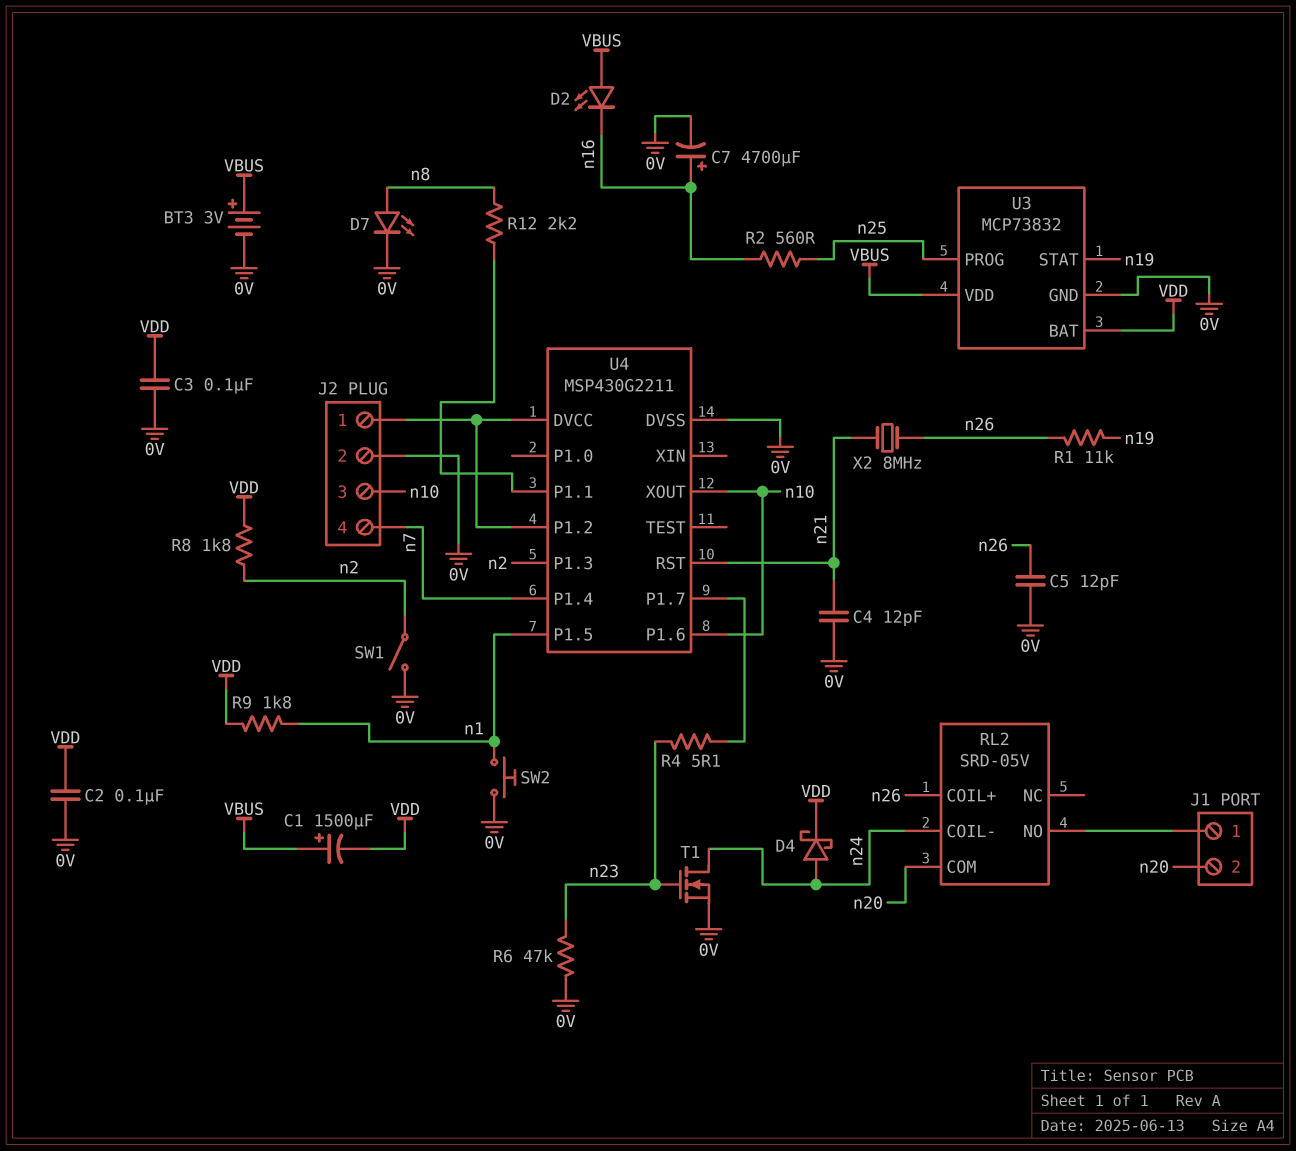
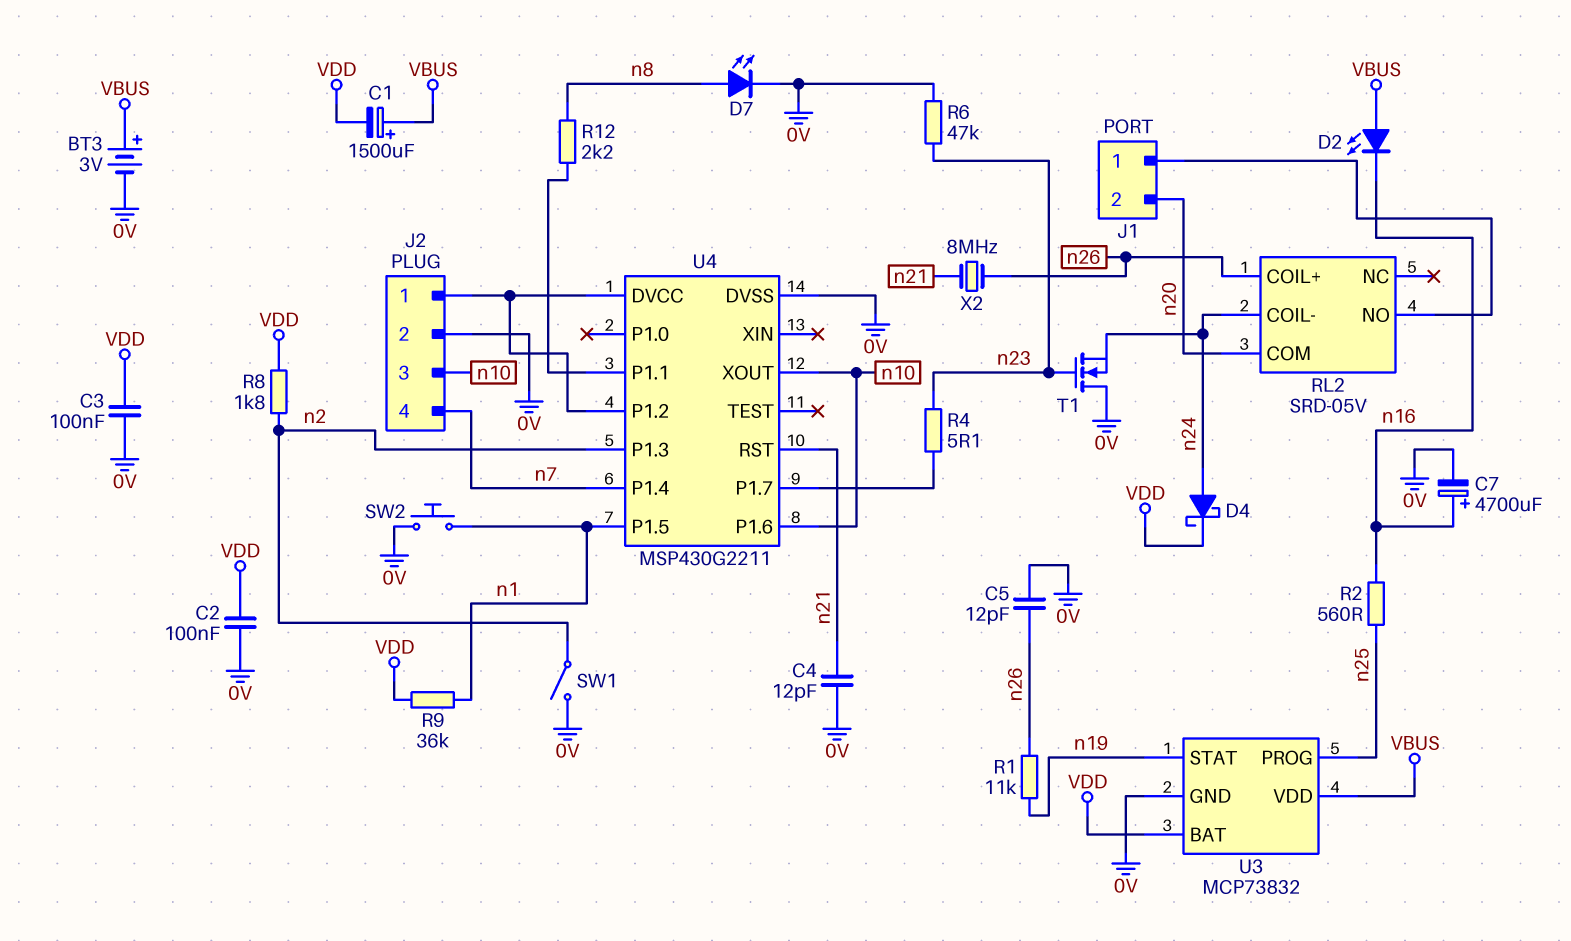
R9: 1.8k (VDD, n1) -> 36k (VDD, n1)
T1: NMOS (G n23, D n24, S 0V) -> NMOS (G n23, D 0V, S n24)

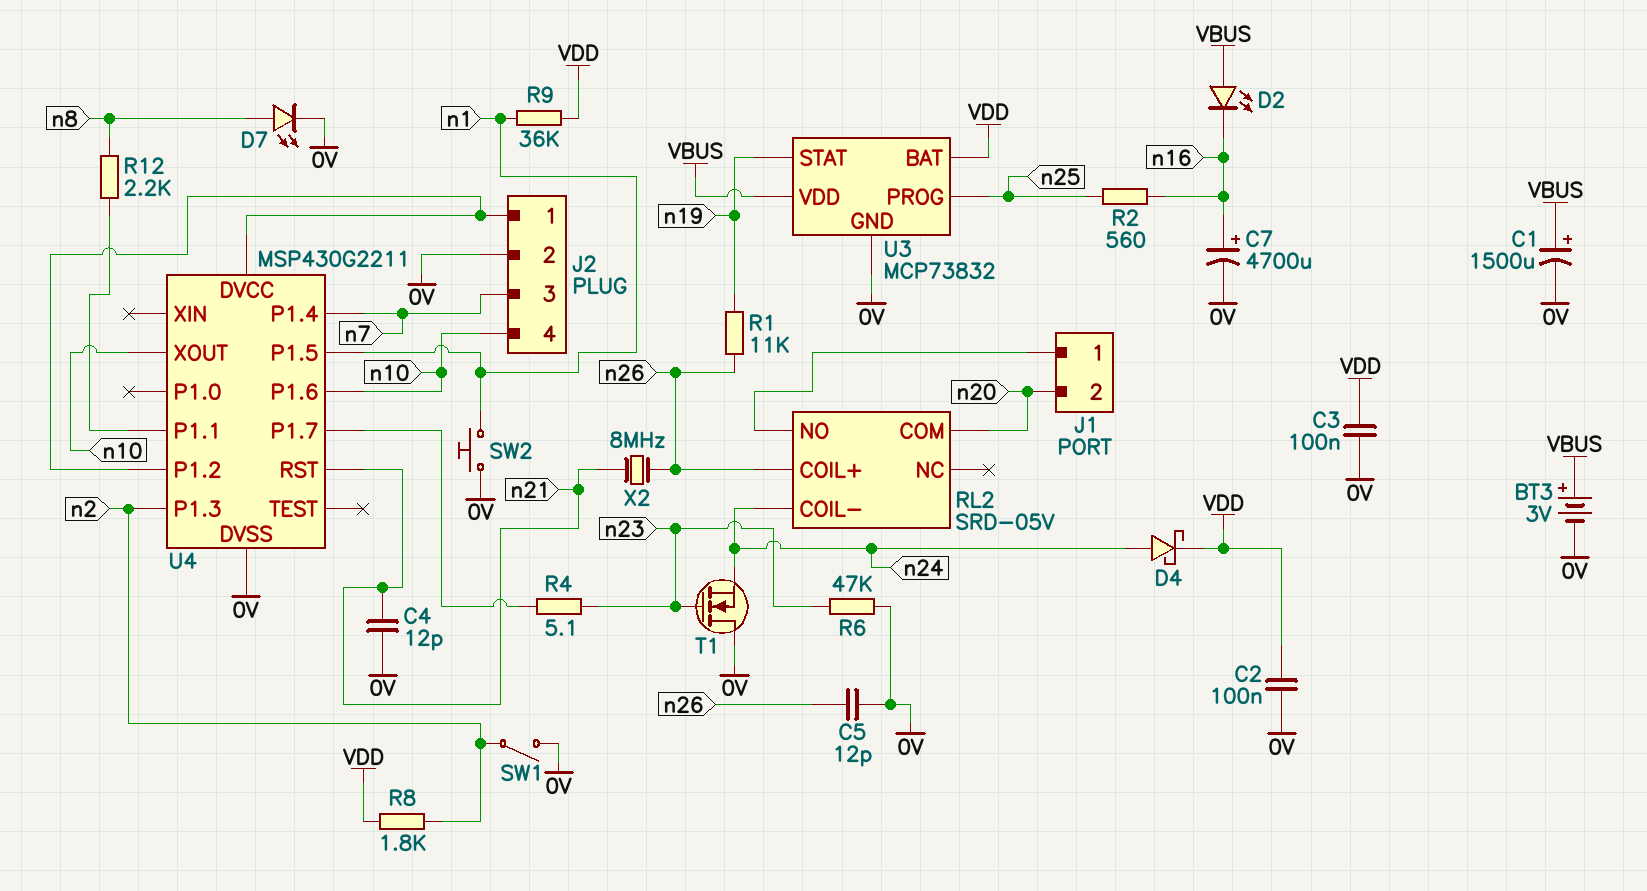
C1: 1500uF (plus VBUS, minus VDD) -> 1500uF (plus VBUS, minus 0V)
J2 pin 3: n10 -> n7
J2 pin 4: n7 -> n10

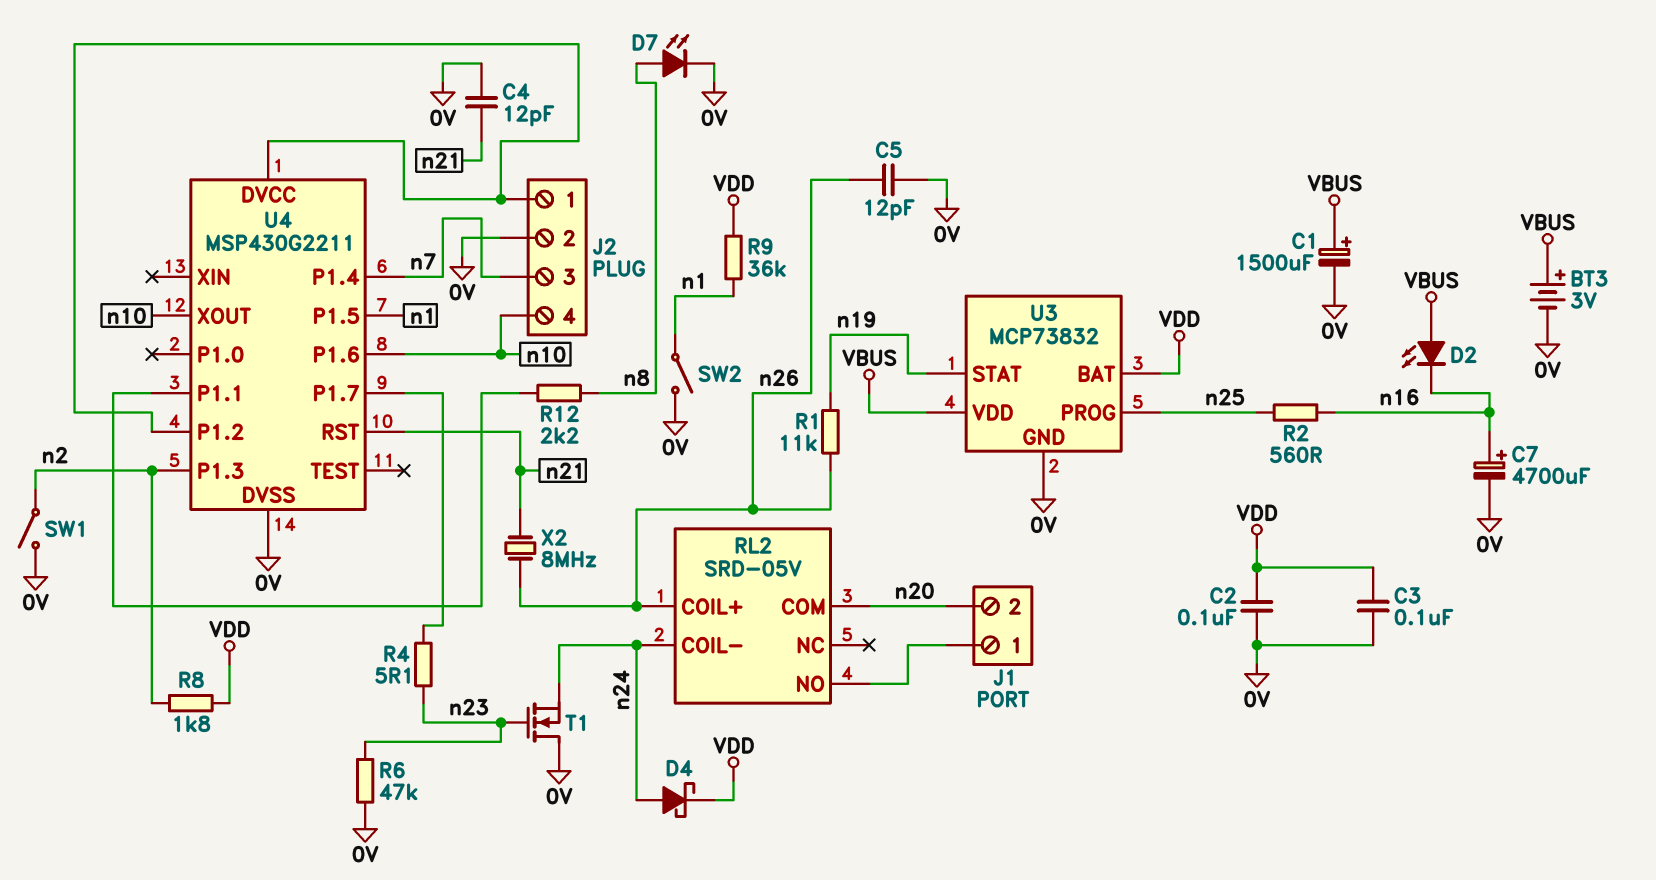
SW2: button (0V, n1) -> switch (0V, n1)

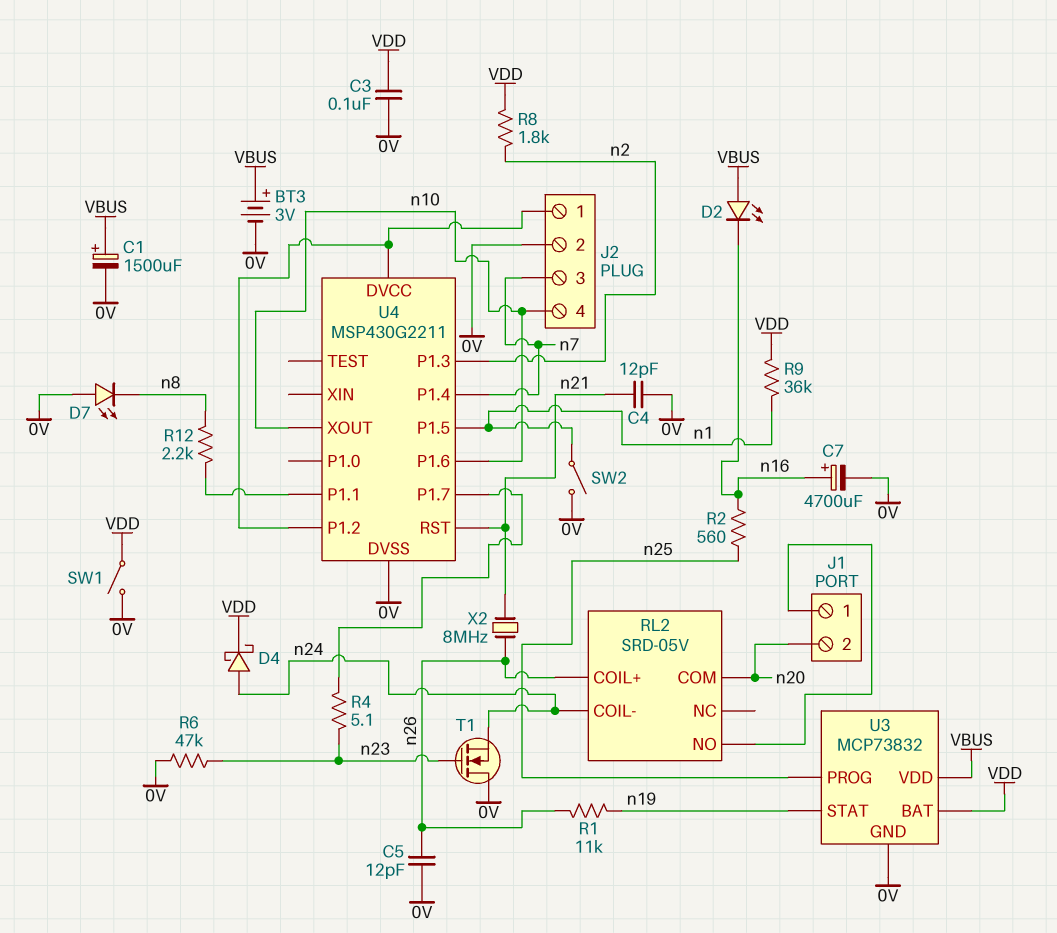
C2: 100nF (0V, VDD) -> none
D7: LED (A n8, K 0V) -> LED (A 0V, K n8)
SW1: switch (0V, n2) -> switch (0V, VDD)

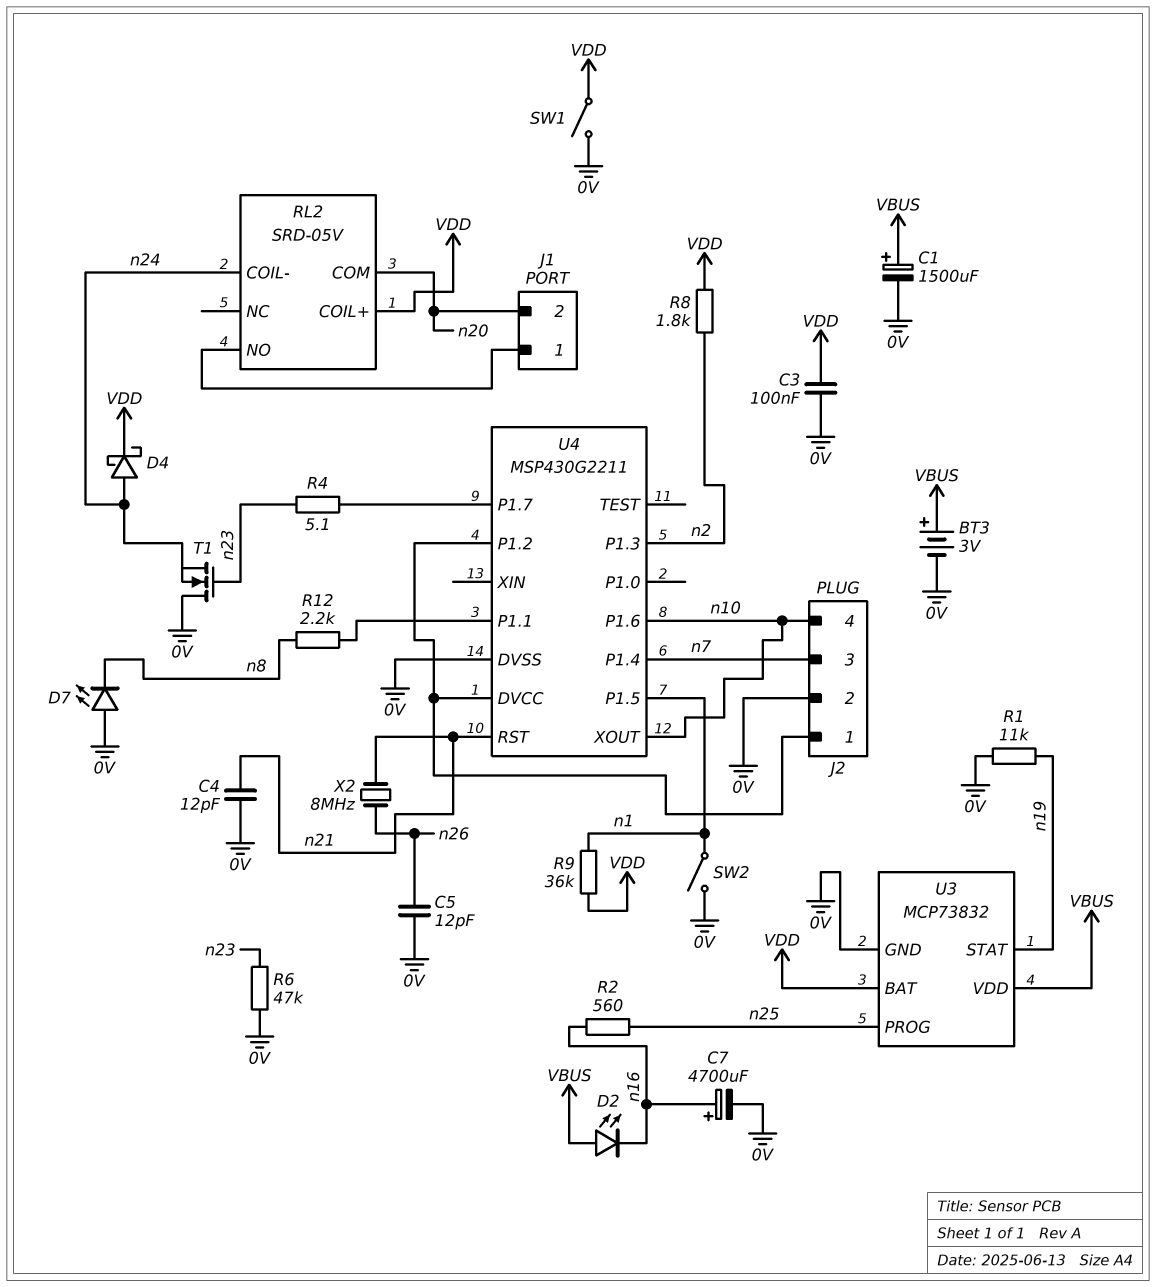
R1: 11k (n19, n26) -> 11k (0V, n19)
RL2 pin COIL+: n26 -> VDD

